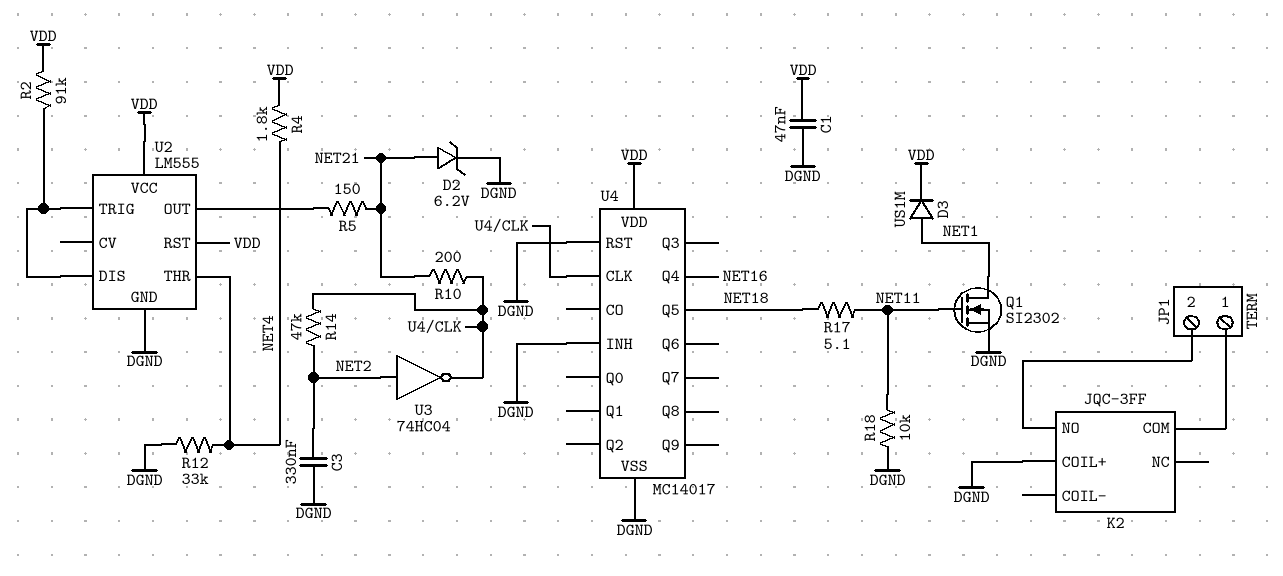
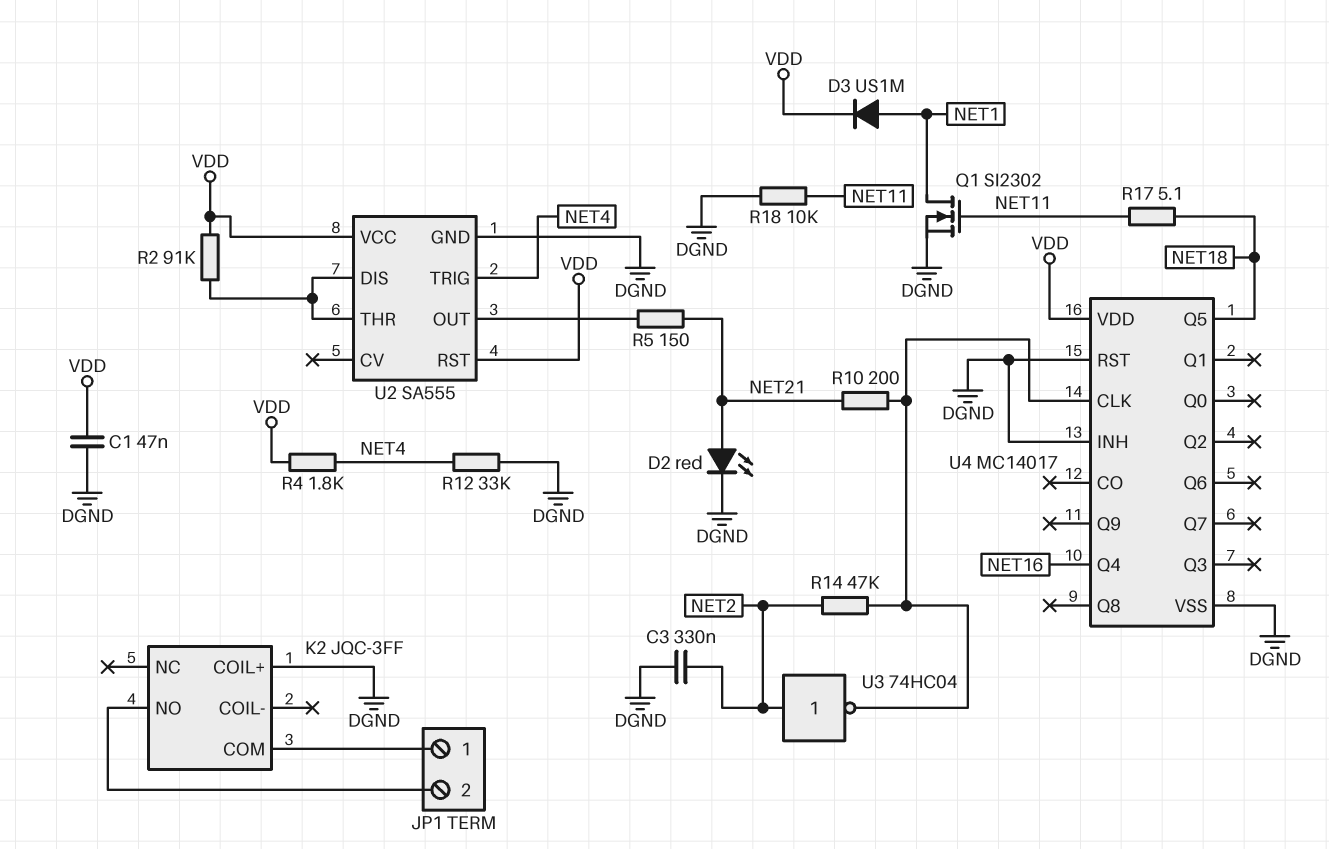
D2: zener 6.2V (A NET21, K DGND) -> LED red (A NET21, K DGND)
U2: LM555 -> SA555
U2 pin THR: NET4 -> U2/DIS
U2 pin TRIG: U2/DIS -> NET4

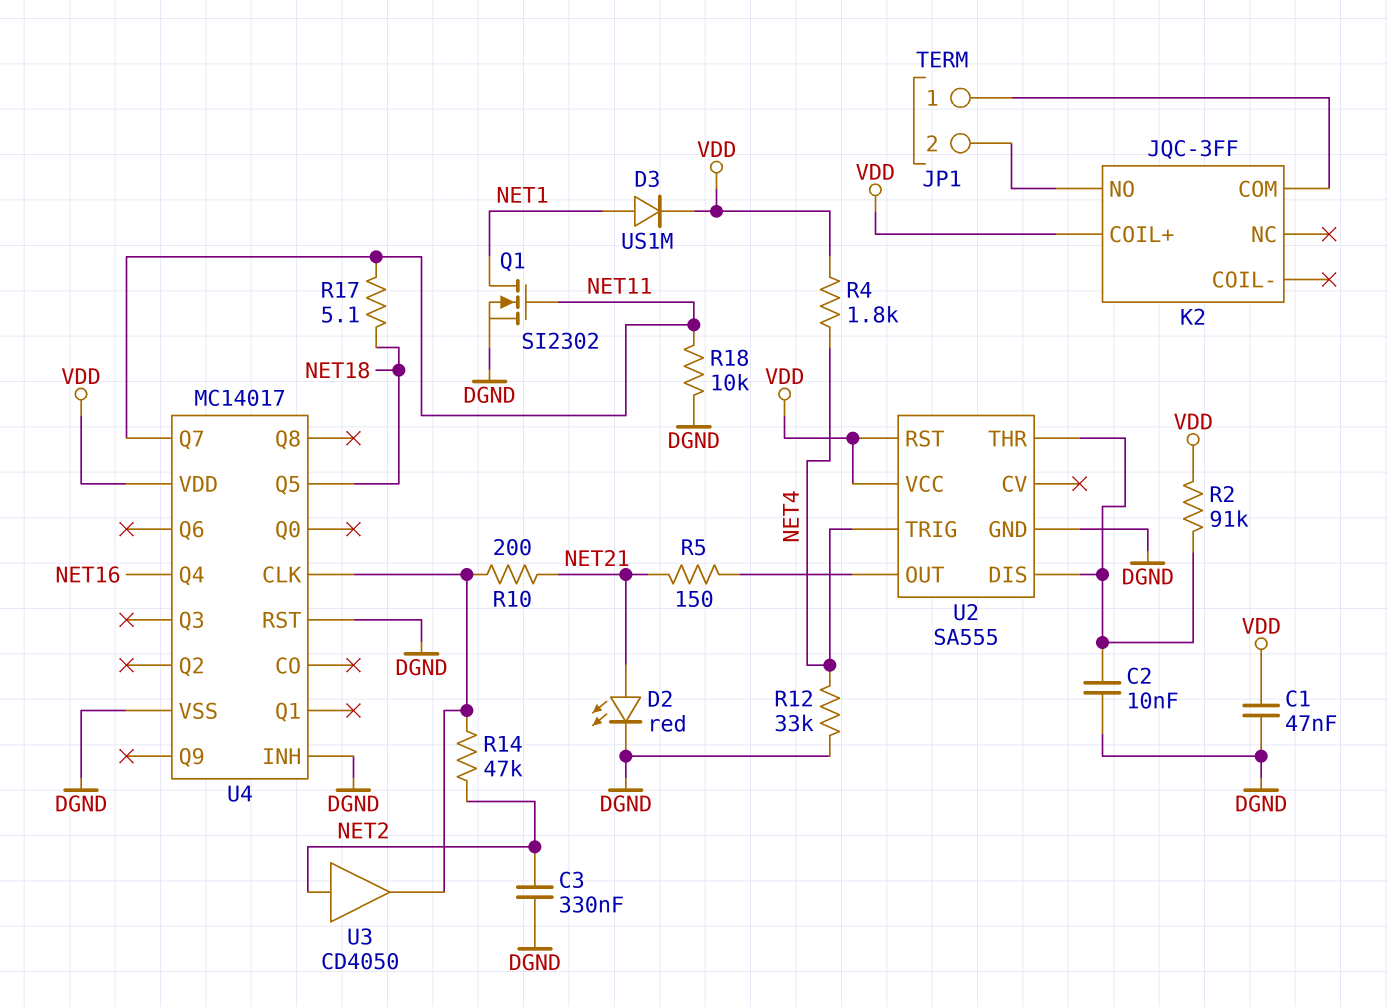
C2: none -> 10nF (DGND, U2/DIS)
K2 pin COIL+: DGND -> VDD
U3: NOT 74HC04 (in NET2, out U4/CLK) -> buffer CD4050 (in NET2, out U4/CLK)
U4 pin Q7: none -> NET11

